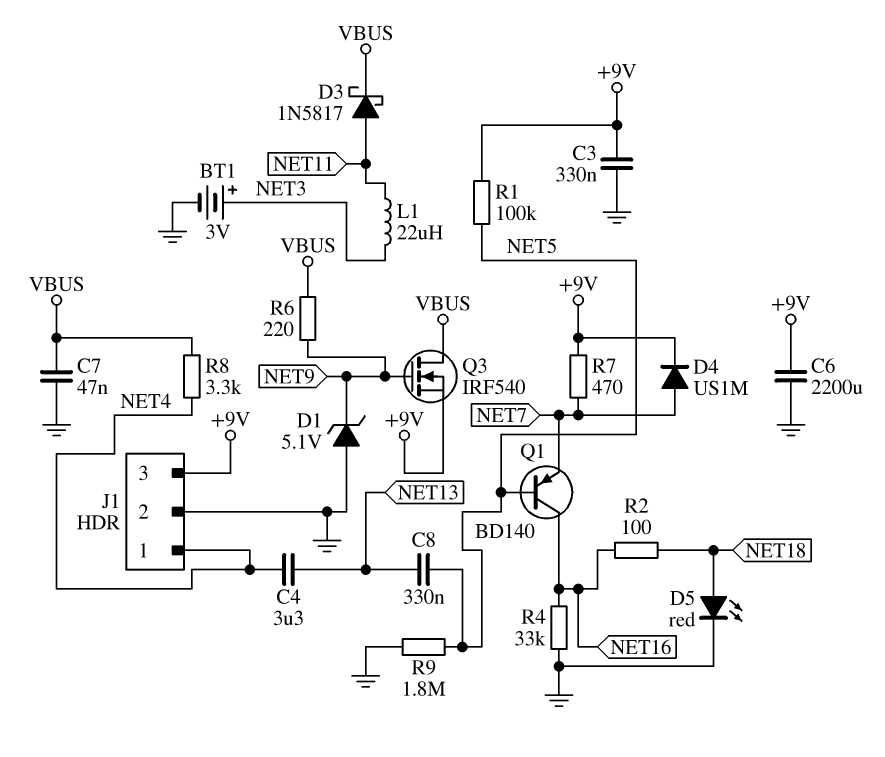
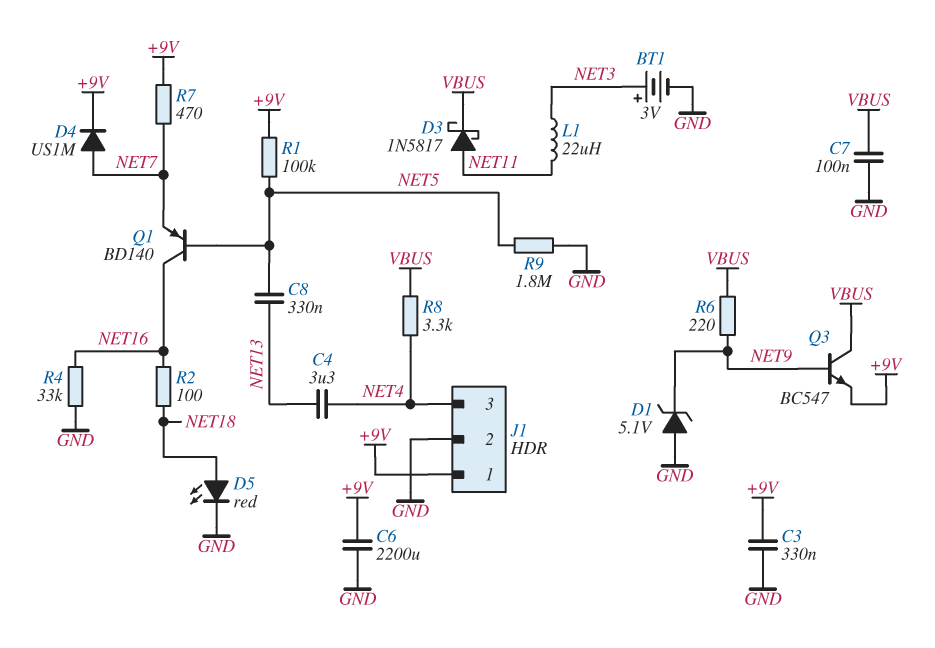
C7: 47nF (GND, VBUS) -> 100nF (GND, VBUS)
J1 pin 1: NET4 -> +9V
J1 pin 3: +9V -> NET4
Q3: NMOS IRF540 (G NET9, D VBUS, S +9V) -> NPN BC547 (B NET9, C VBUS, E +9V)

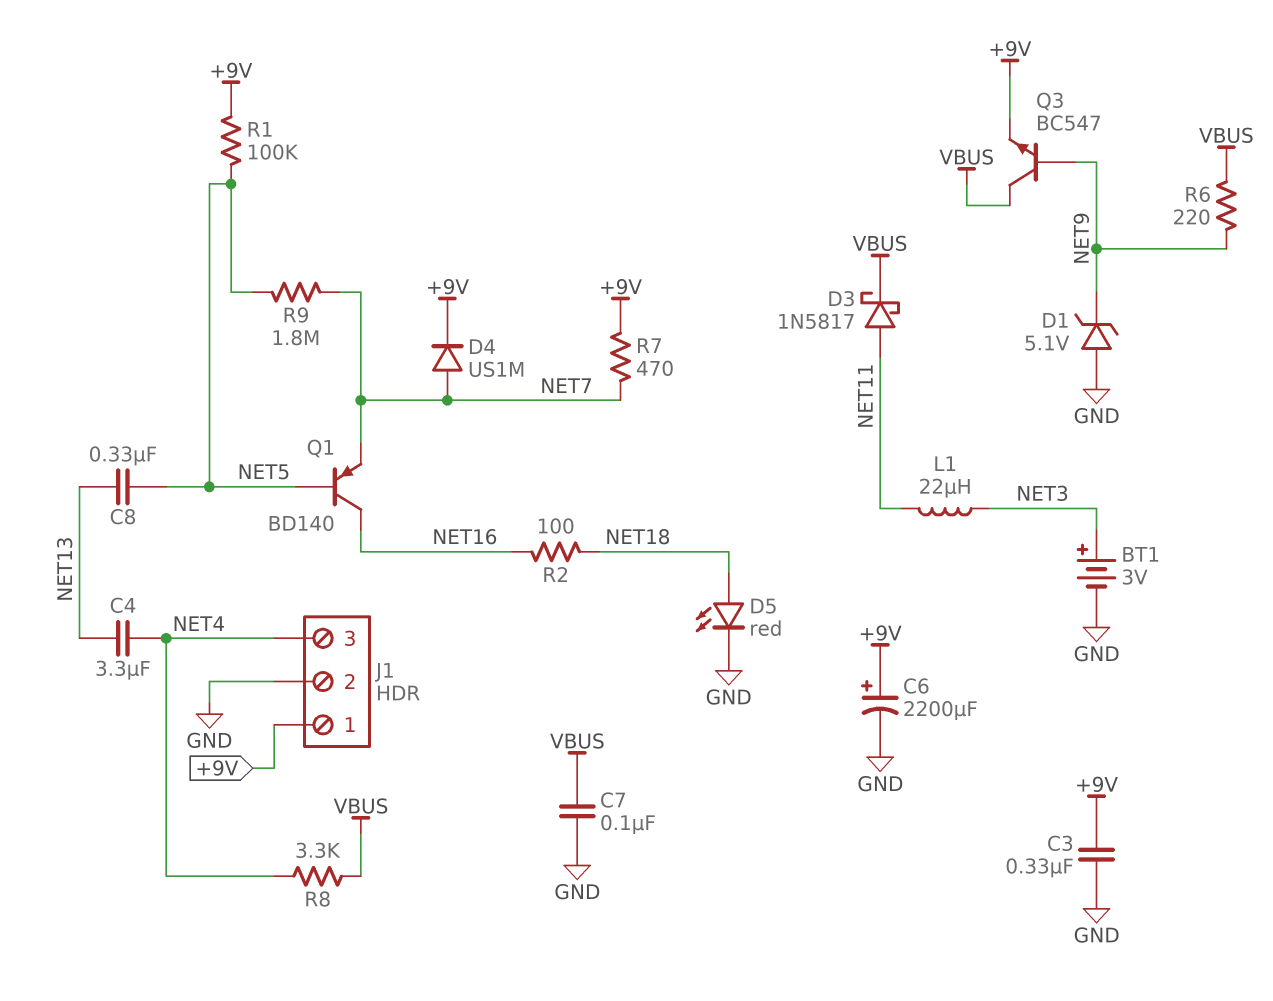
C6: 2200uF (+9V, GND) -> 2200uF (plus +9V, minus GND)
R4: 33k (GND, NET16) -> none
R9: 1.8M (GND, NET5) -> 1.8M (NET5, NET7)

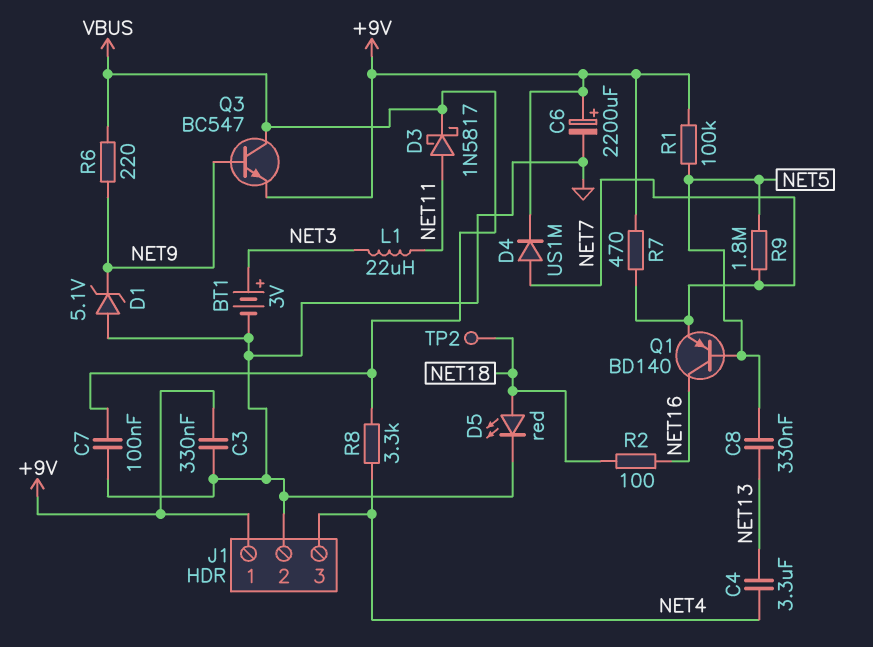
TP2: none -> test point (NET18)

